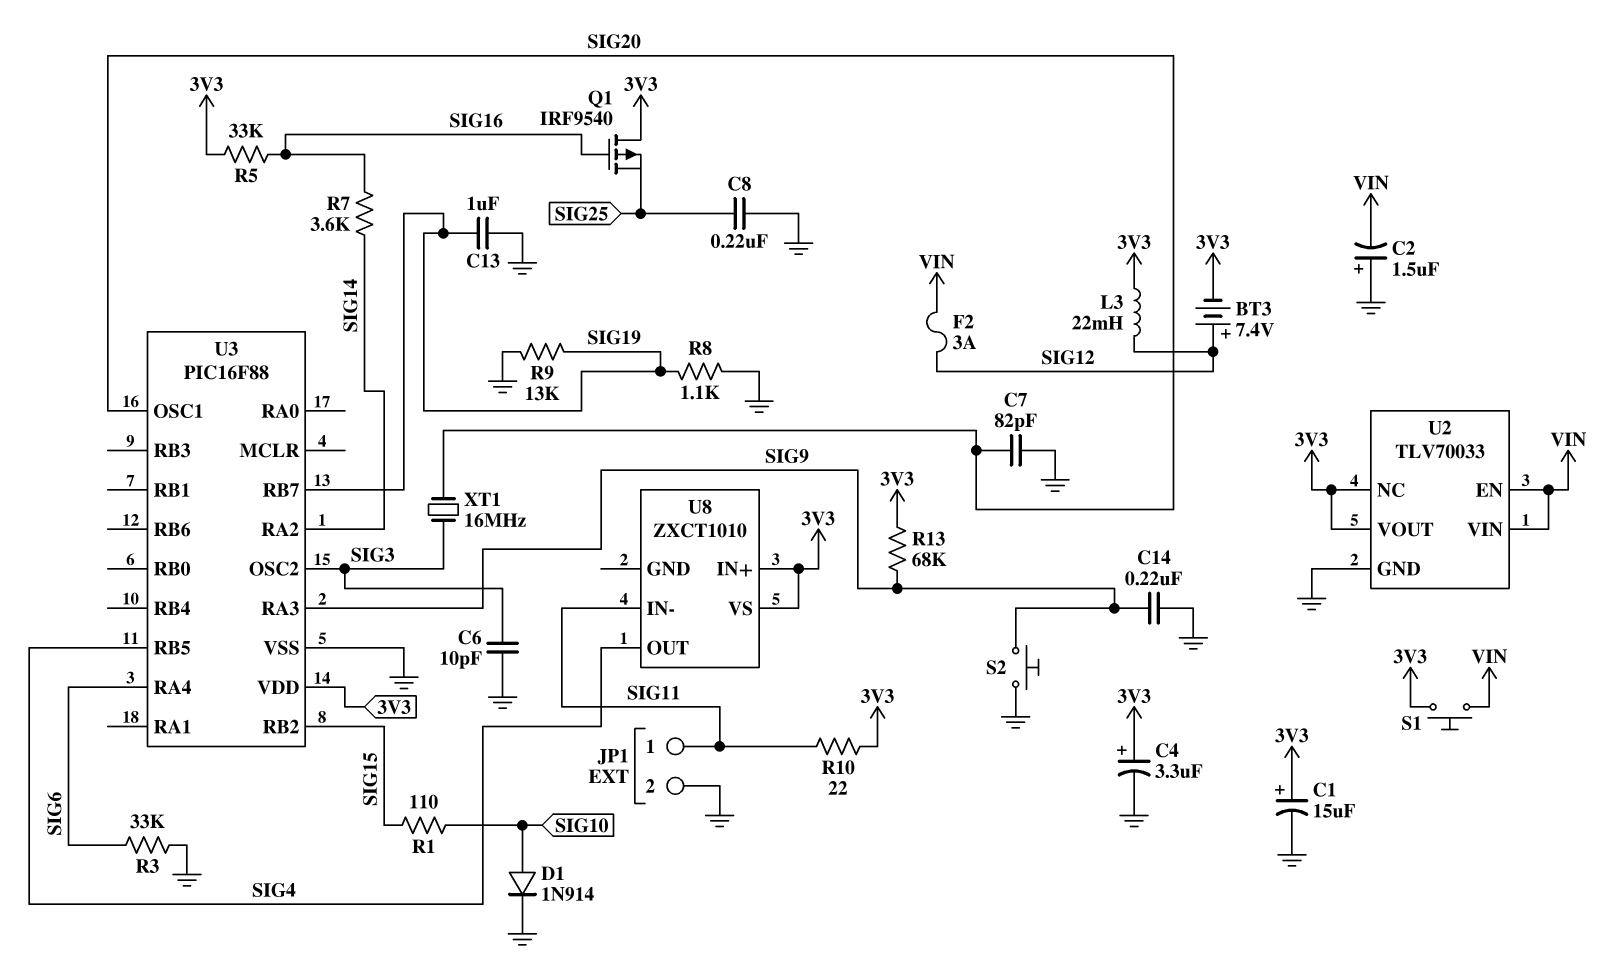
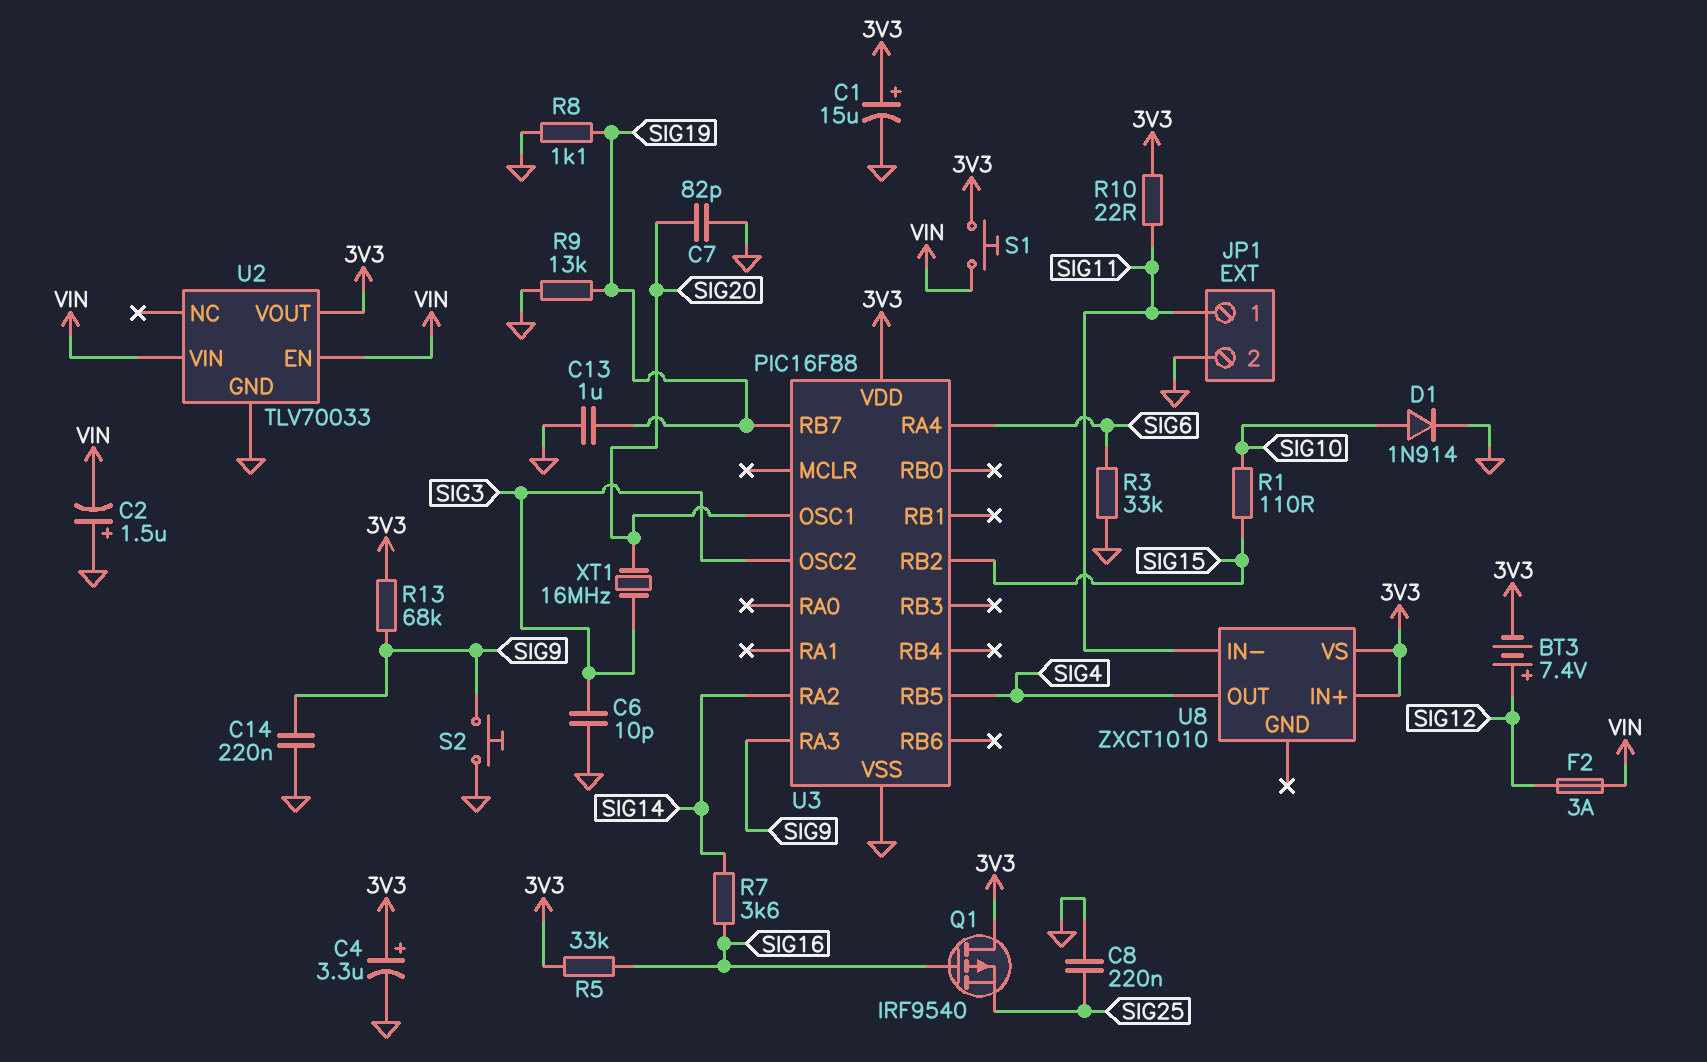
L3: 22mH (3V3, SIG12) -> none
U2 pin NC: 3V3 -> none

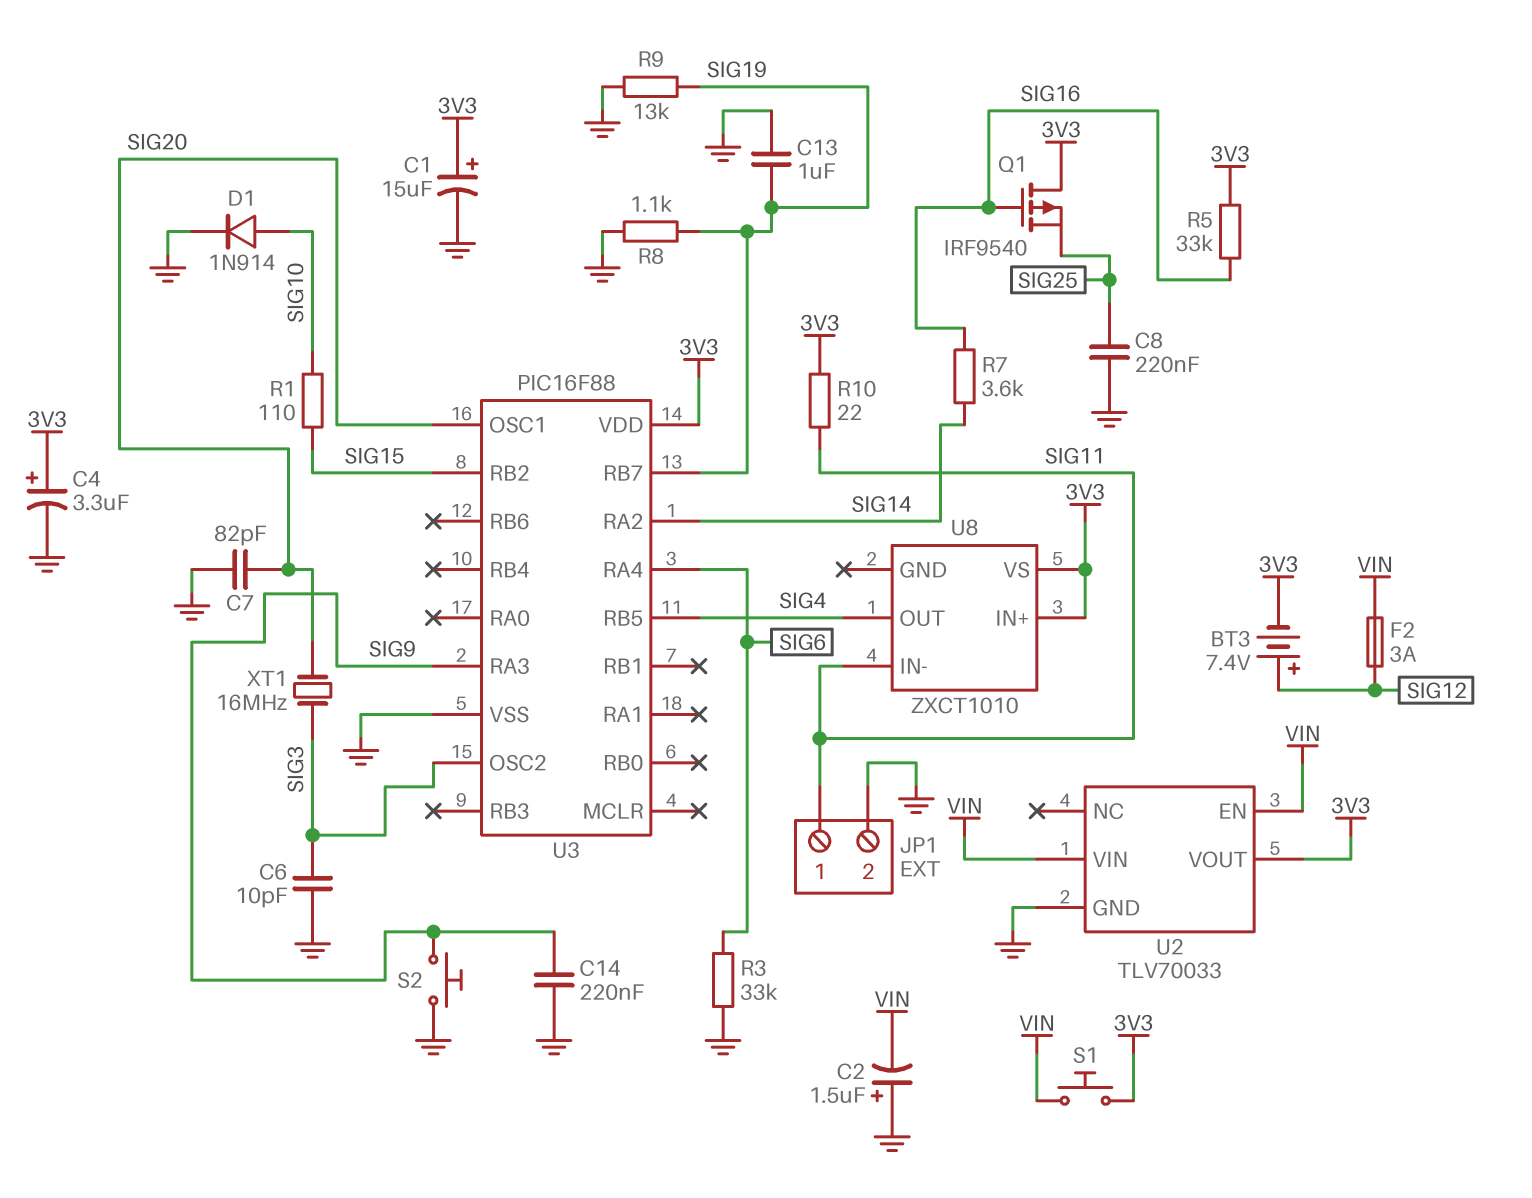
R13: 68k (3V3, SIG9) -> none

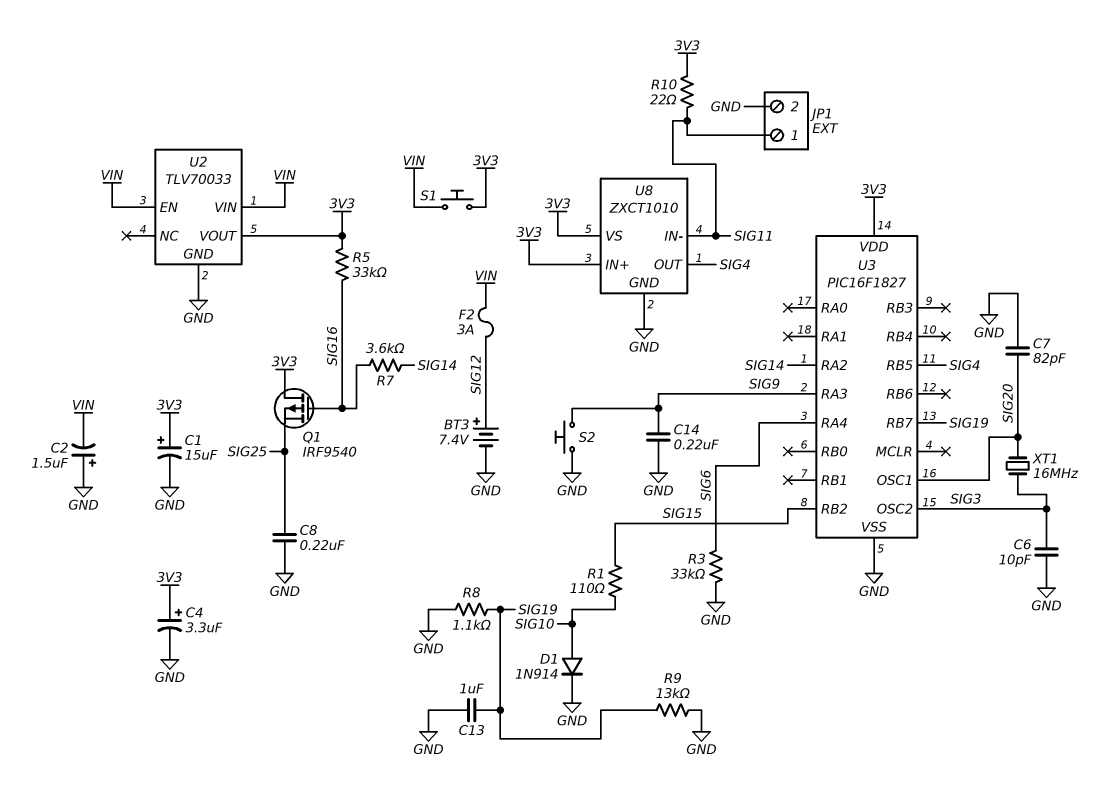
BT3: 7.4V (plus SIG12, minus 3V3) -> 7.4V (plus SIG12, minus GND)
U3: PIC16F88 -> PIC16F1827
U8 pin GND: none -> GND

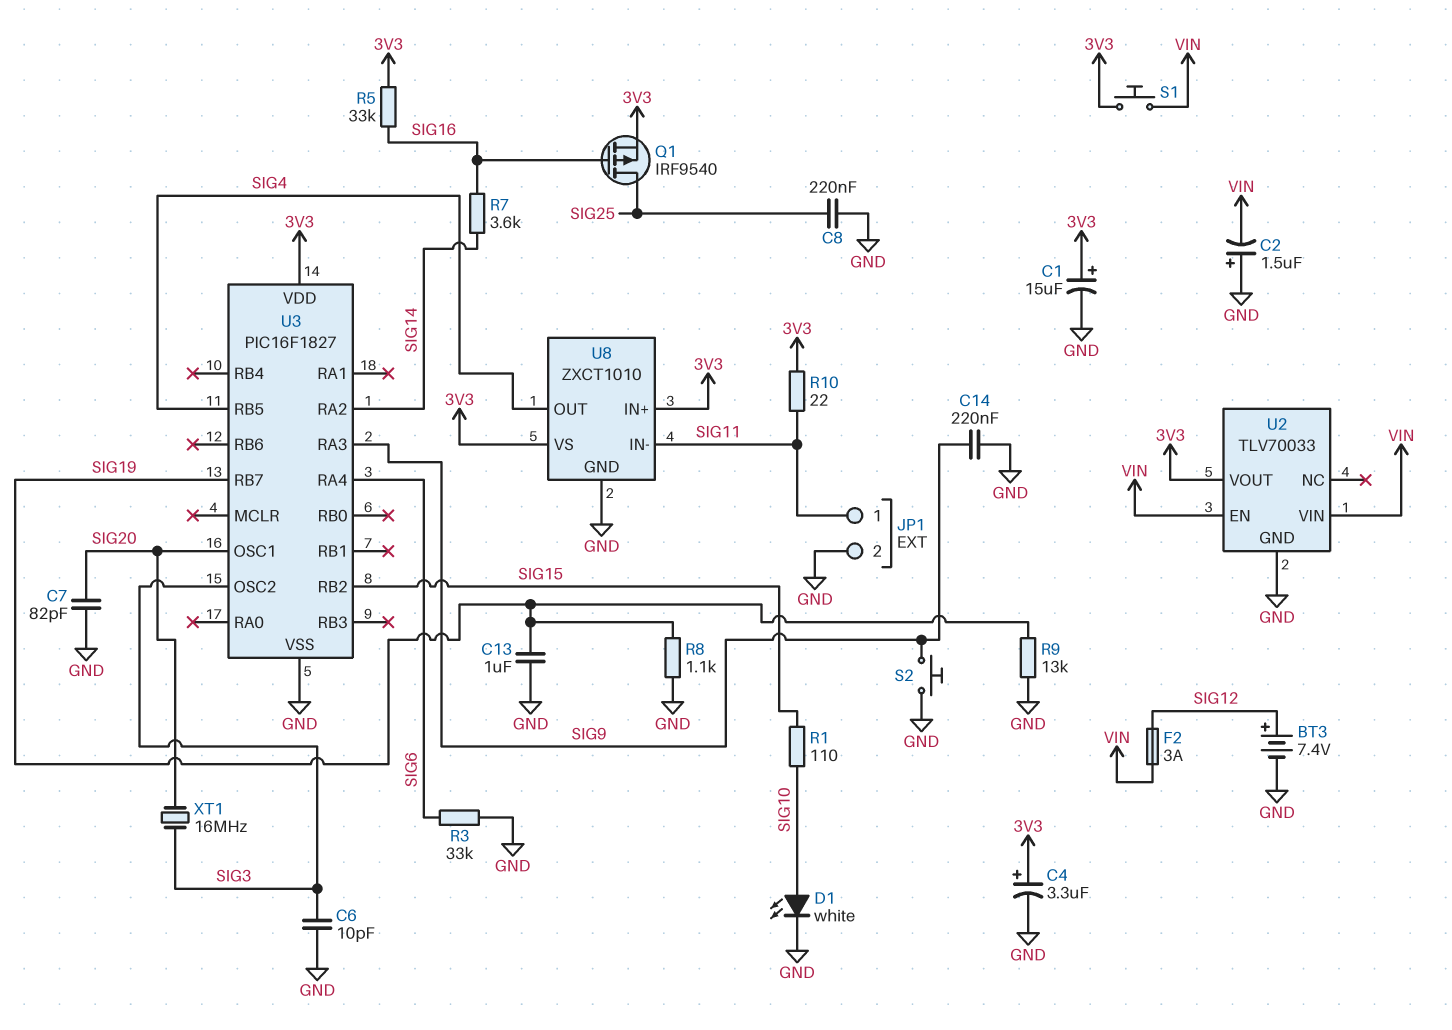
D1: diode 1N914 (A SIG10, K GND) -> LED white (A SIG10, K GND)
Q1: PMOS IRF9540 (G SIG16, D 3V3, S SIG25) -> PMOS IRF9540 (G SIG16, D SIG25, S 3V3)

